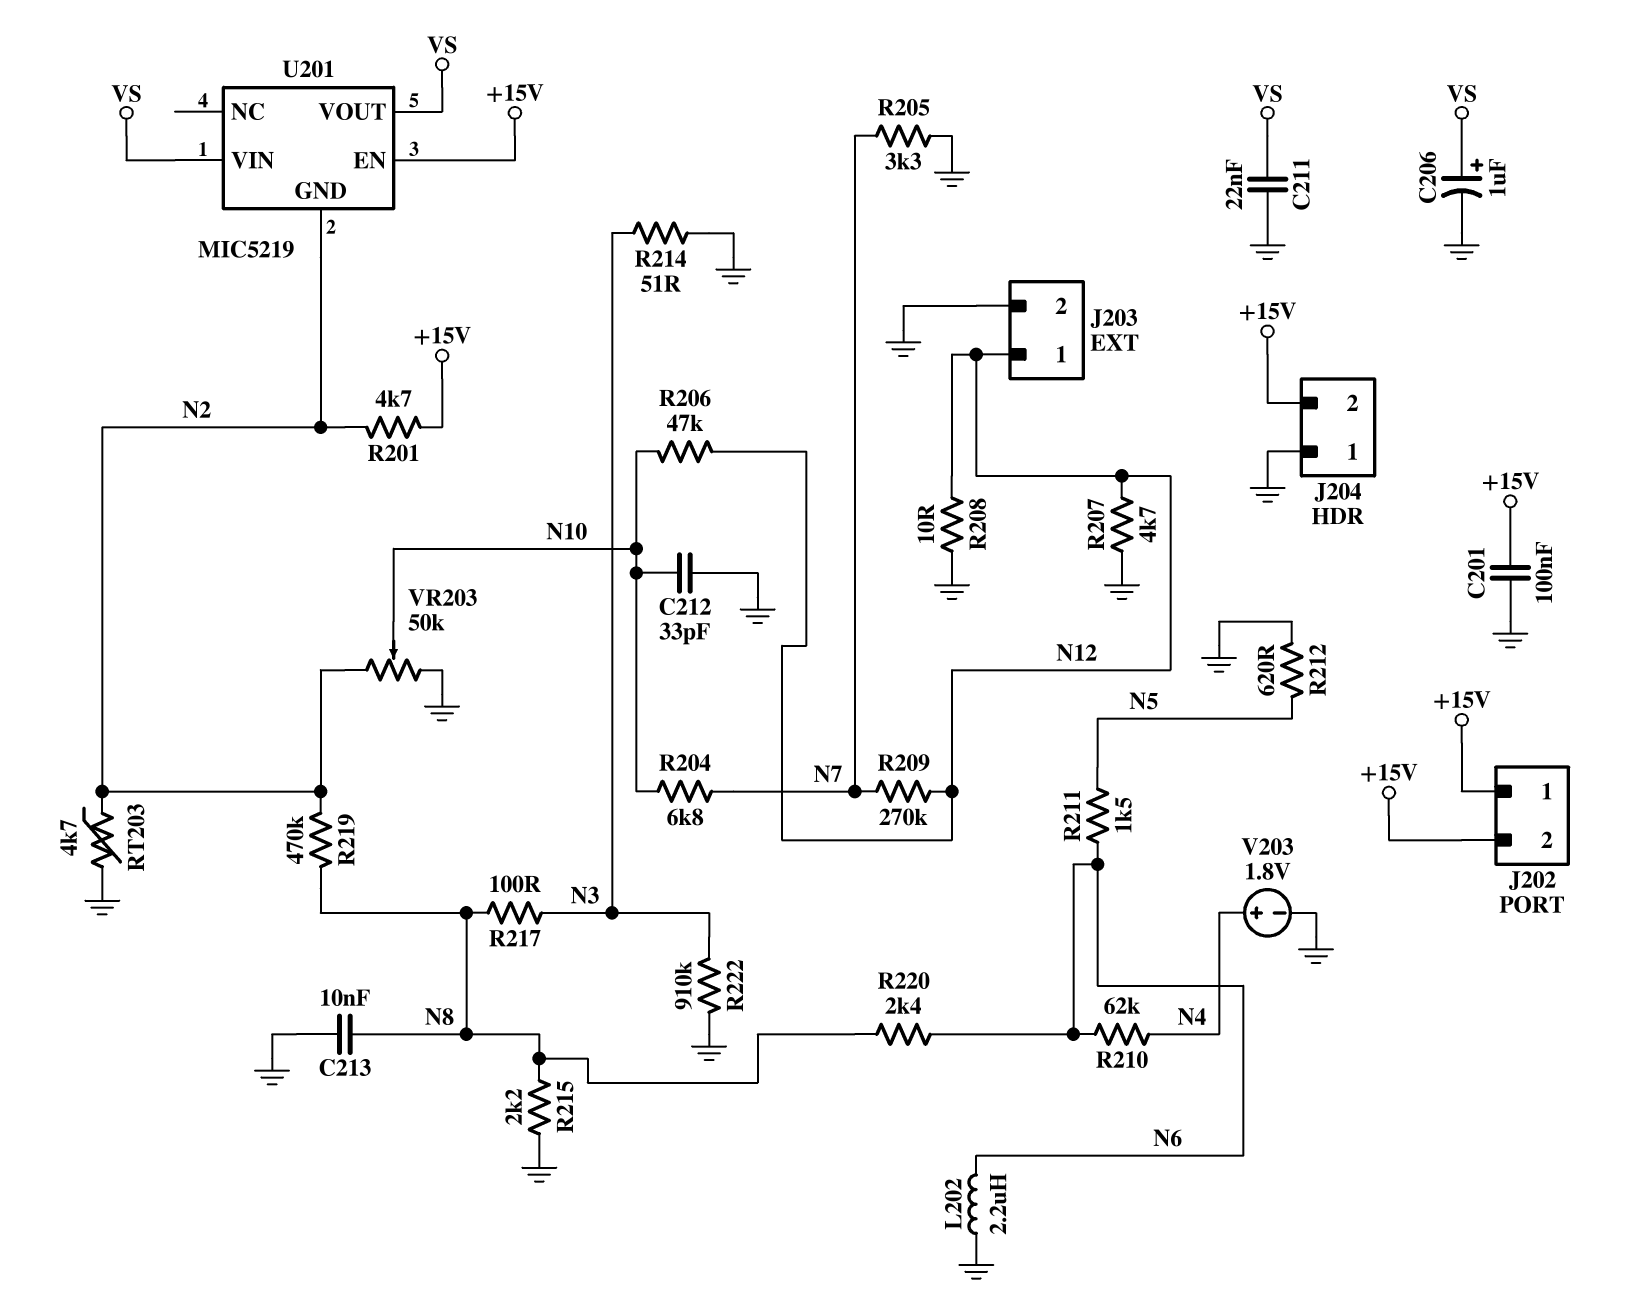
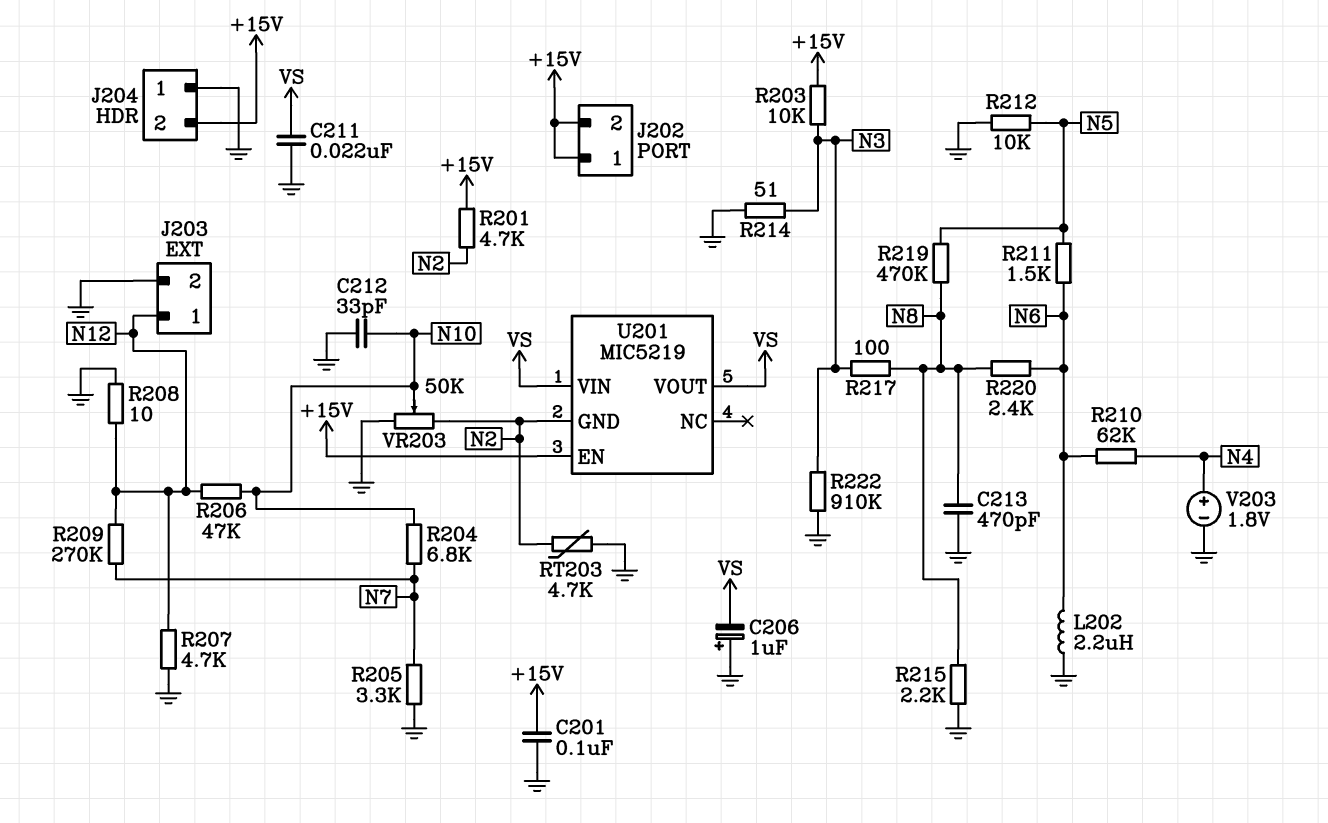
C206: 1uF (plus VS, minus GND) -> 1uF (plus GND, minus VS)
C213: 10nF (GND, N8) -> 470pF (GND, N8)
R203: none -> 10k (+15V, N3)
R212: 620 (GND, N5) -> 10k (GND, N5)
R219: 470k (N2, N8) -> 470k (N5, N8)

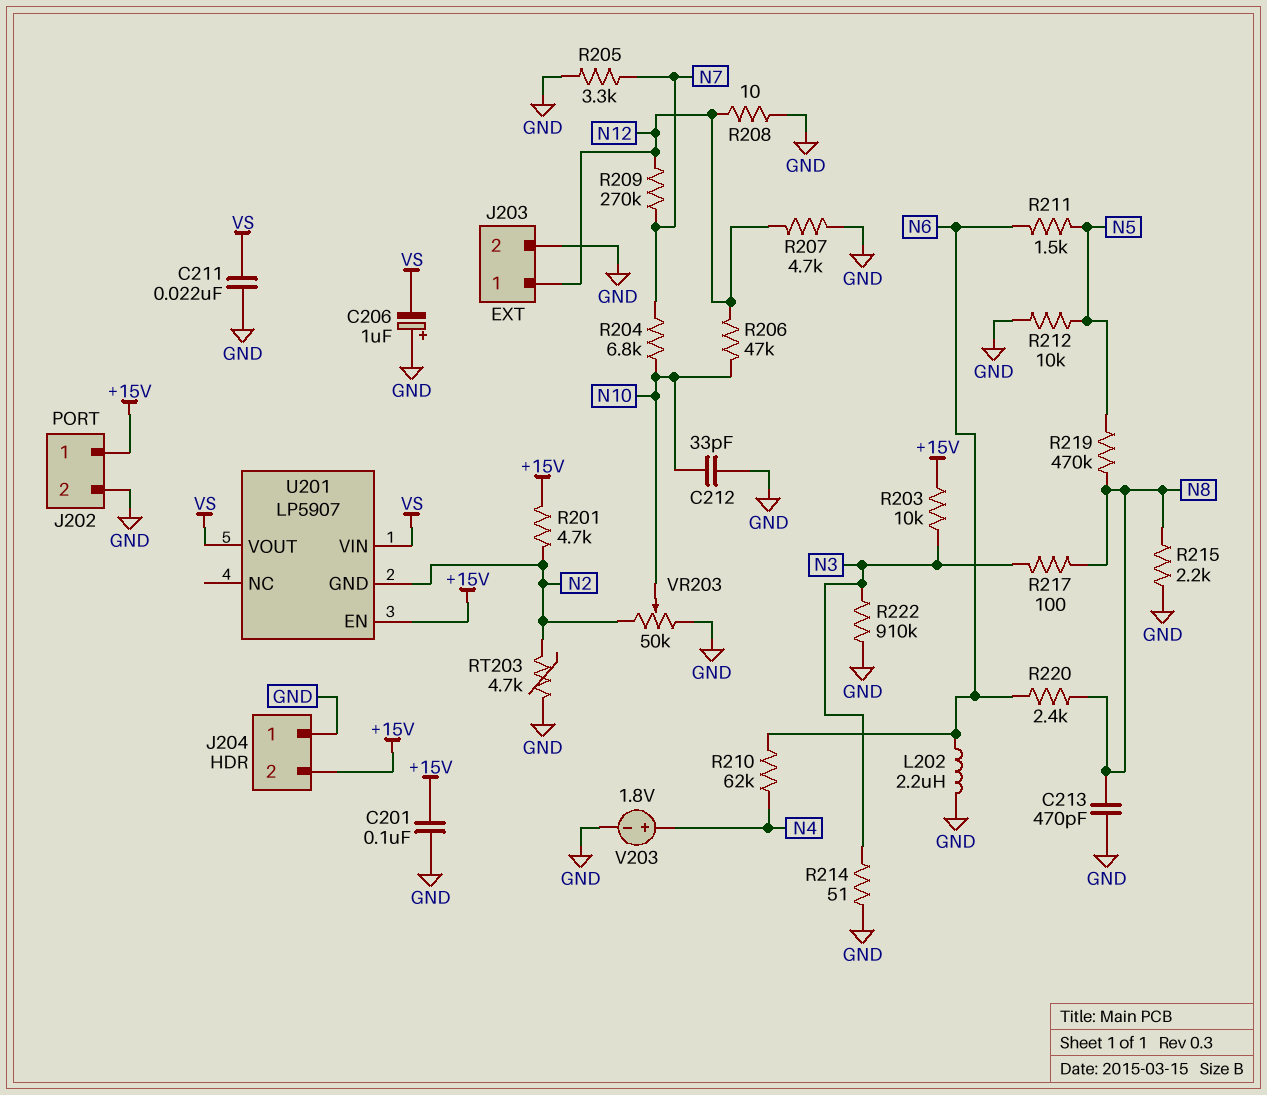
J202 pin 2: +15V -> GND
U201: MIC5219 -> LP5907

